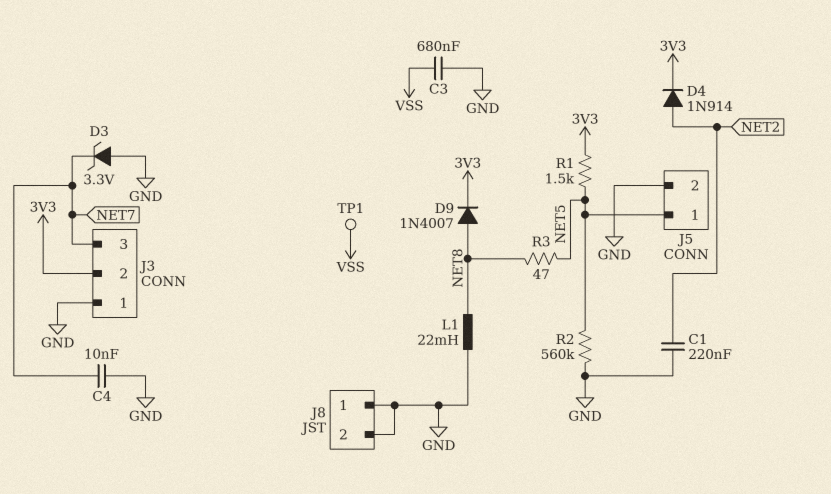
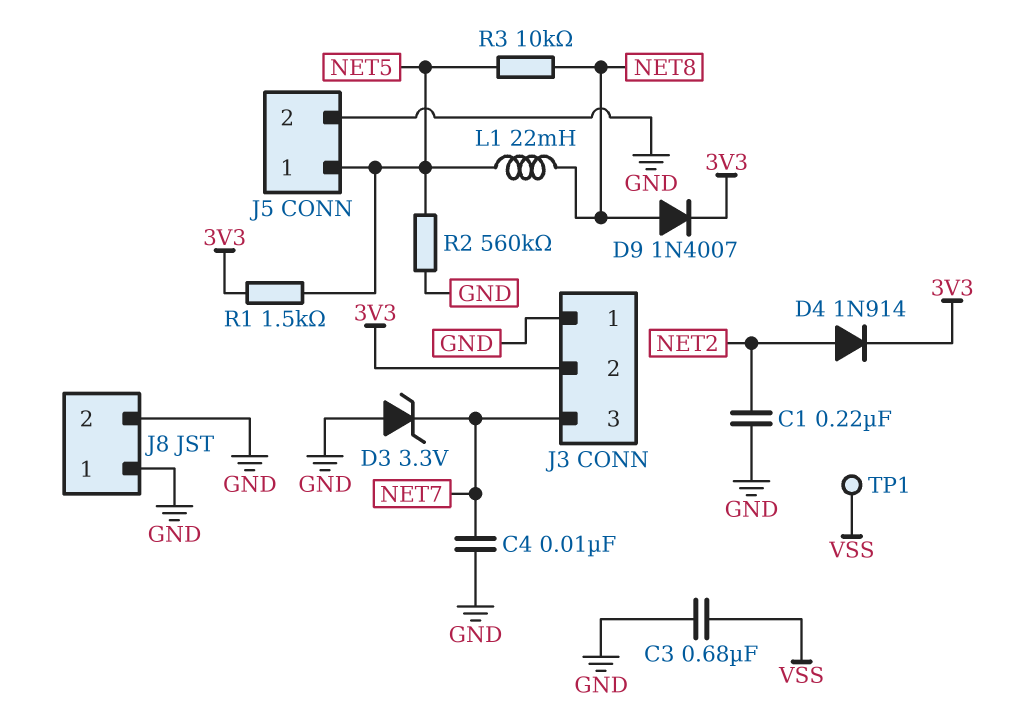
L1: 22mH (GND, NET8) -> 22mH (NET5, NET8)
R3: 47 (NET5, NET8) -> 10k (NET5, NET8)

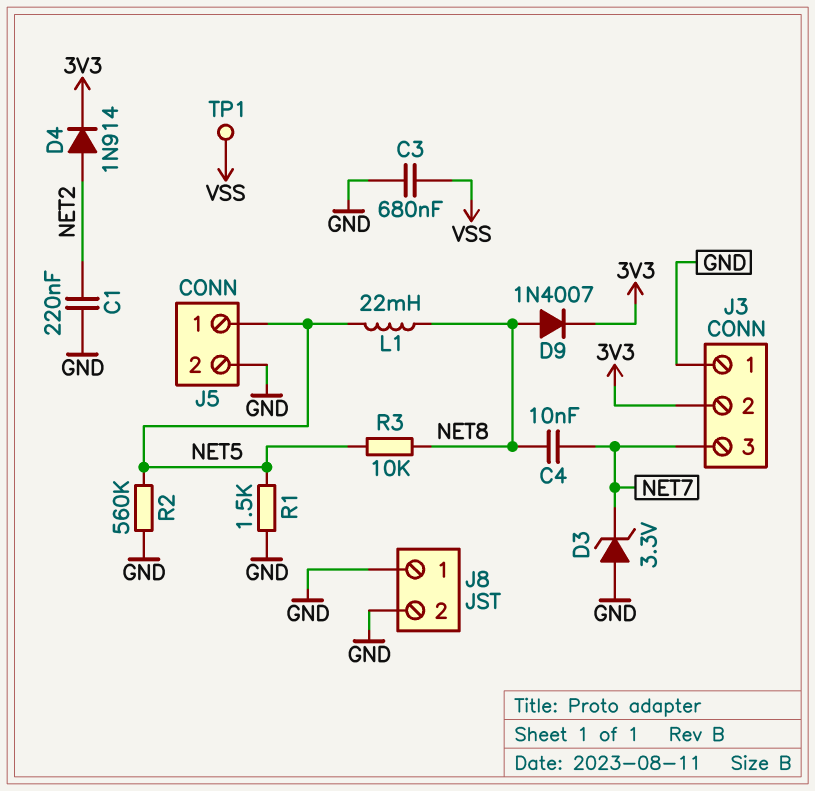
C4: 10nF (GND, NET7) -> 10nF (NET7, NET8)
R1: 1.5k (3V3, NET5) -> 1.5k (GND, NET5)

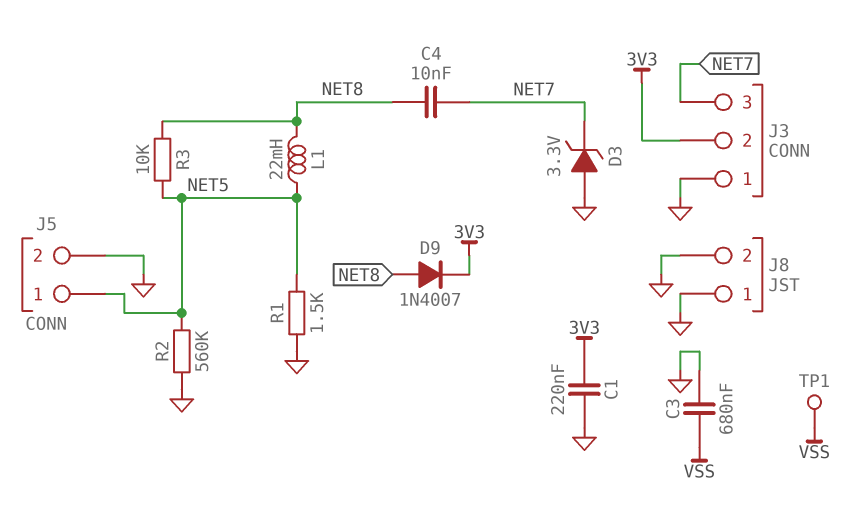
C1: 220nF (GND, NET2) -> 220nF (3V3, GND)
D4: diode 1N914 (A NET2, K 3V3) -> none

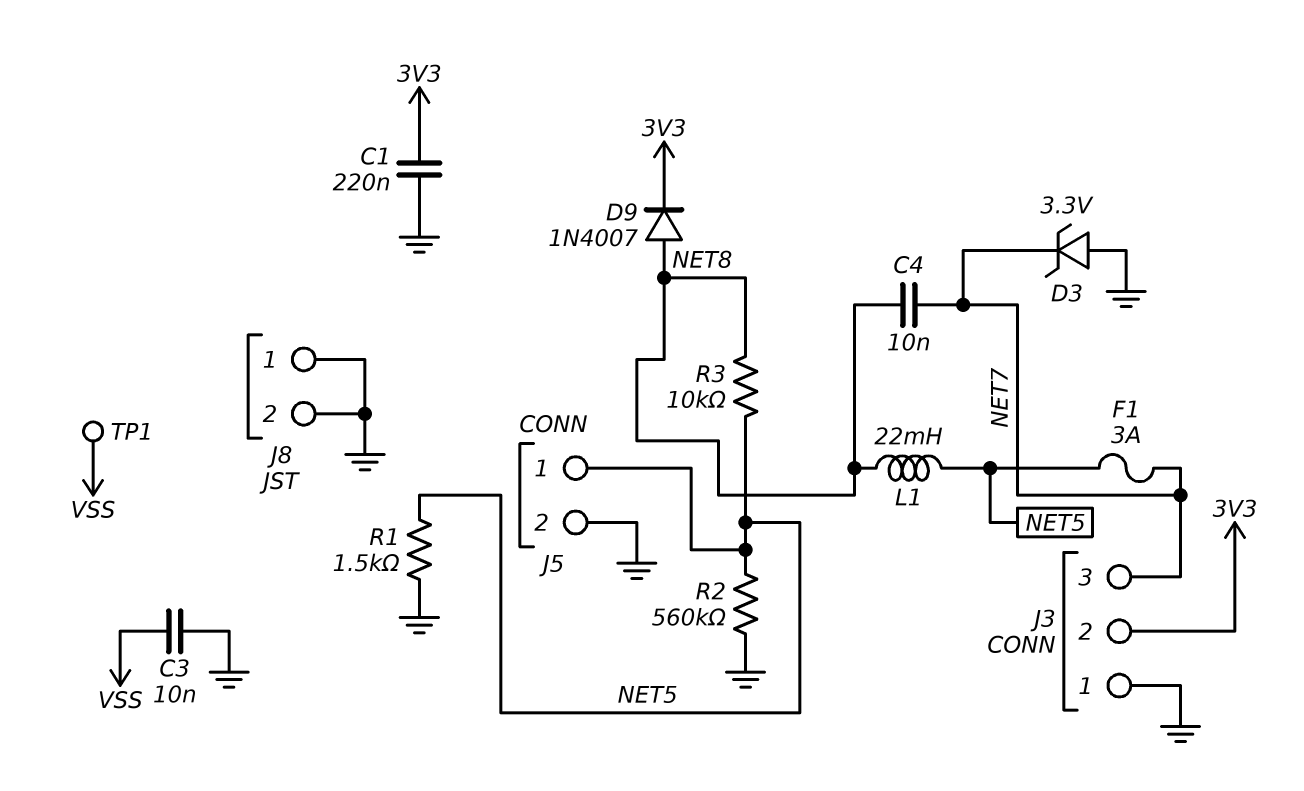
C3: 680nF (GND, VSS) -> 10nF (GND, VSS)
F1: none -> 3A (NET5, NET7)

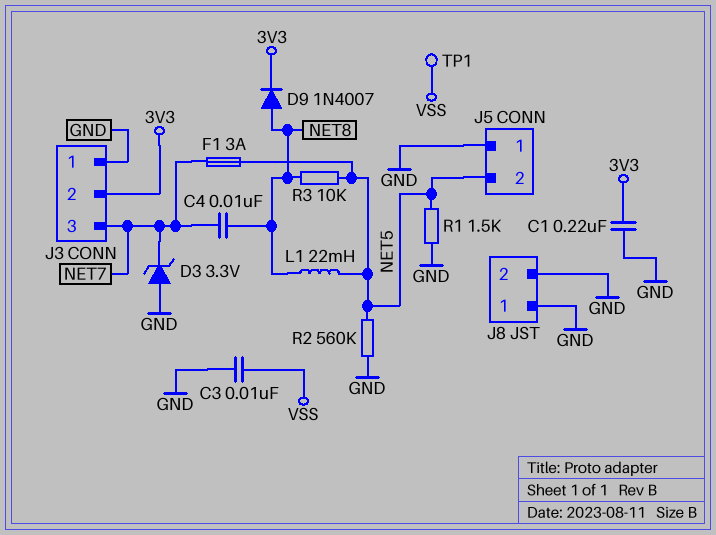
J5 pin 1: NET5 -> GND
J5 pin 2: GND -> NET5

